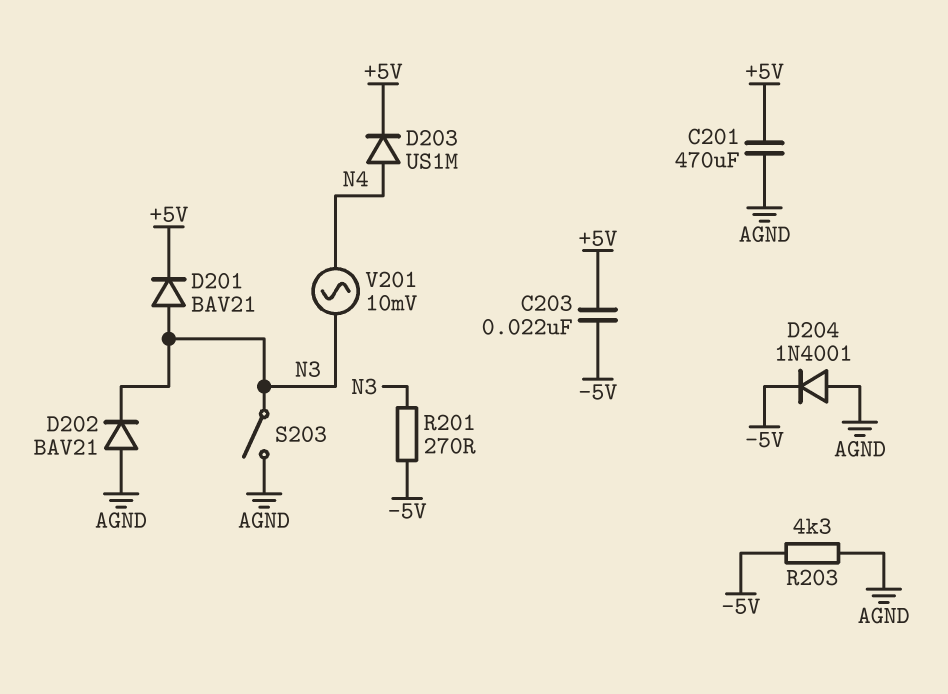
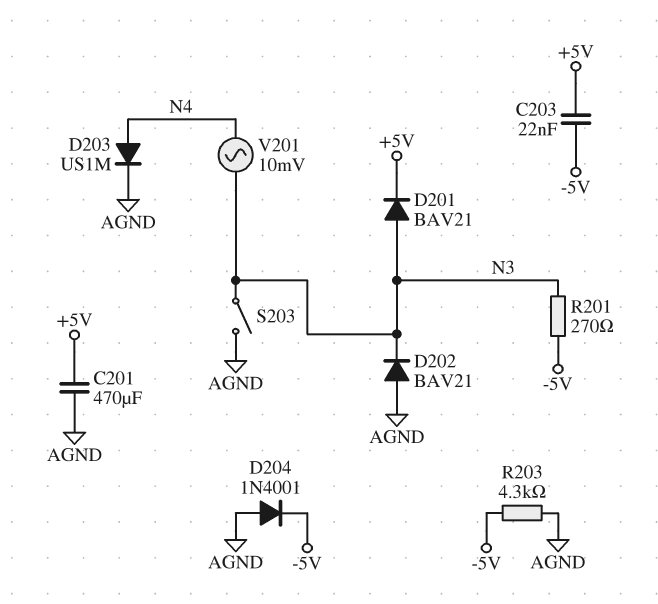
D203: diode US1M (A N4, K +5V) -> diode US1M (A N4, K AGND)

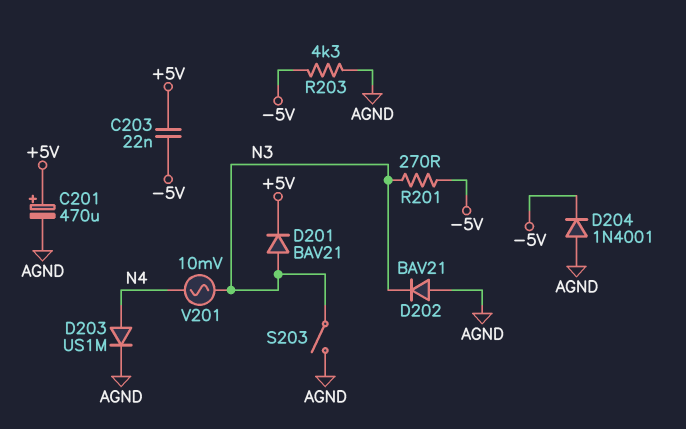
C201: 470uF (+5V, AGND) -> 470uF (plus +5V, minus AGND)

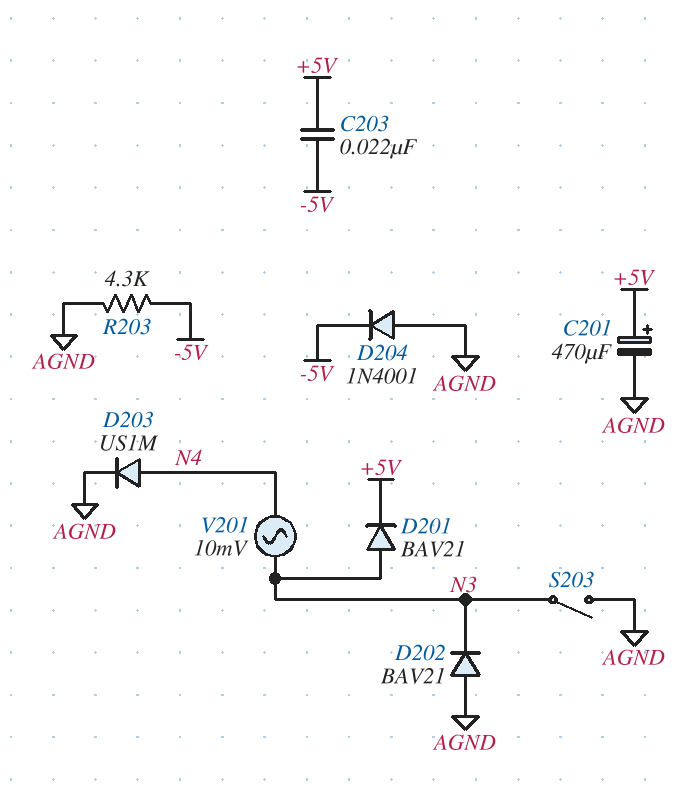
R201: 270 (-5V, N3) -> none

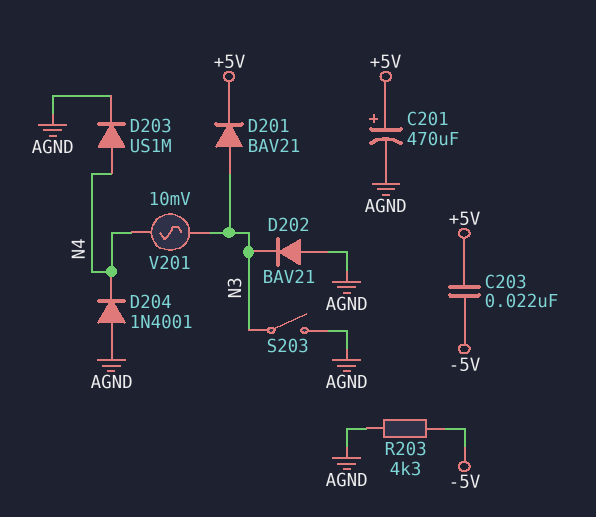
D204: diode 1N4001 (A AGND, K -5V) -> diode 1N4001 (A AGND, K N4)

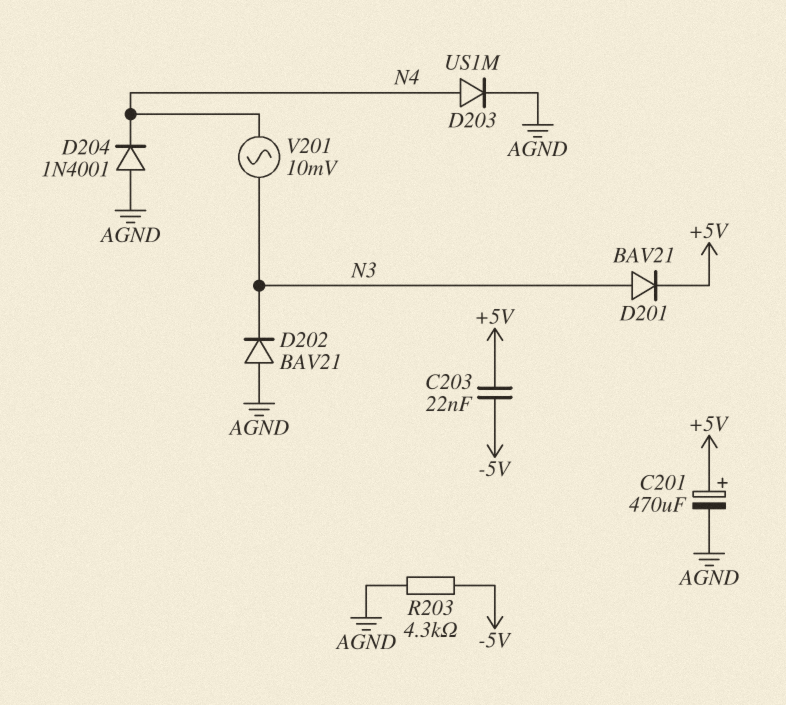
S203: switch (AGND, N3) -> none

